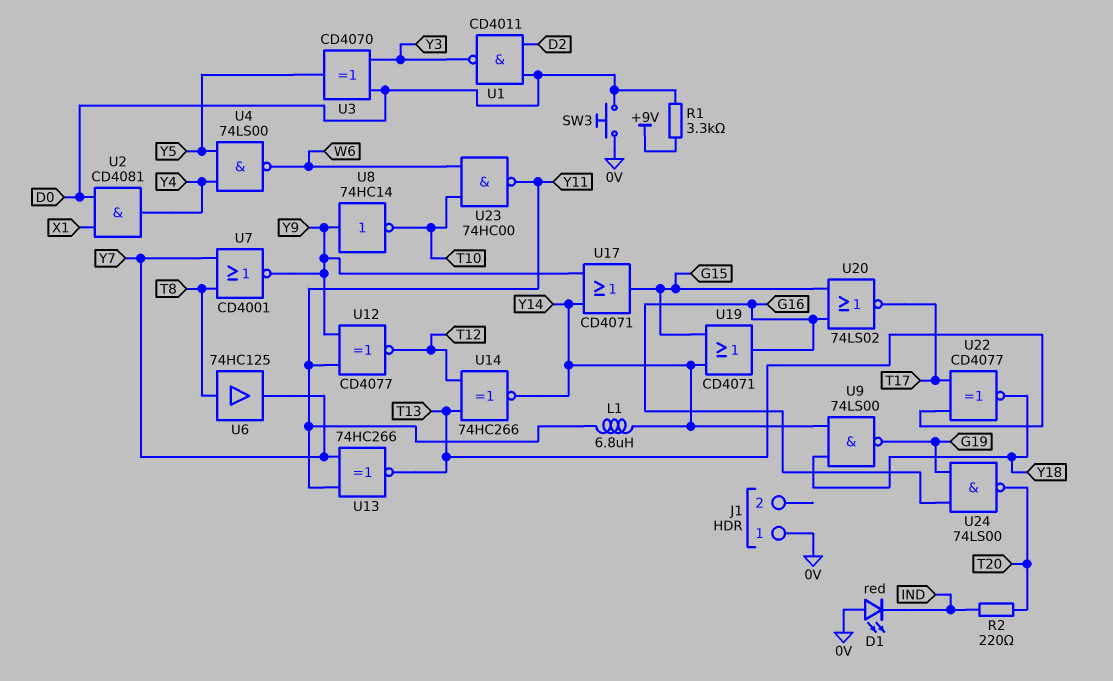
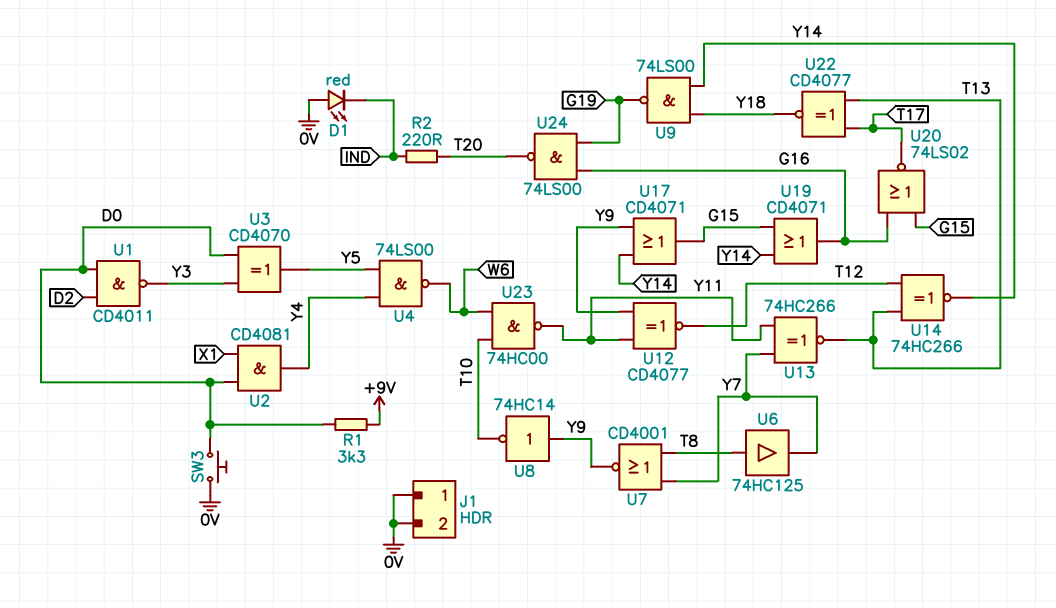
J1 pin 2: none -> 0V
L1: 6.8uH (Y11, Y14) -> none

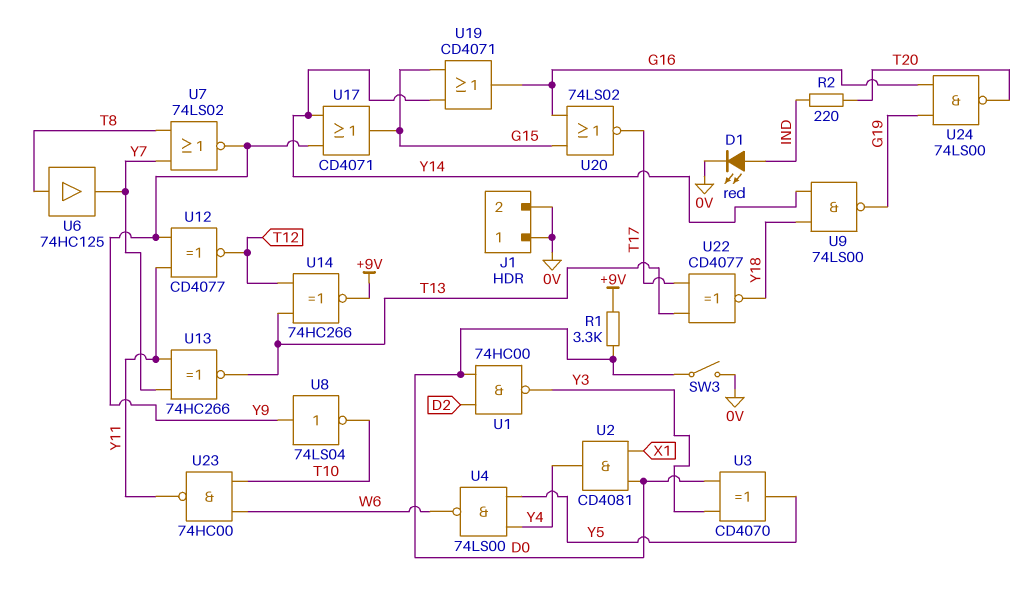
D1: LED red (A 0V, K IND) -> LED red (A IND, K 0V)
SW3: button (0V, D0) -> switch (0V, D0)
U1: NAND CD4011 (in D0, in D2, out Y3) -> NAND 74HC00 (in D0, in D2, out Y3)
U7: NOR CD4001 (in T8, in Y7, out Y9) -> NOR 74LS02 (in T8, in Y7, out Y9)
U8: NOT 74HC14 (in Y9, out T10) -> NOT 74LS04 (in Y9, out T10)
U14: XNOR 74HC266 (in T12, in T13, out Y14) -> XNOR 74HC266 (in T12, in T13, out +9V)

